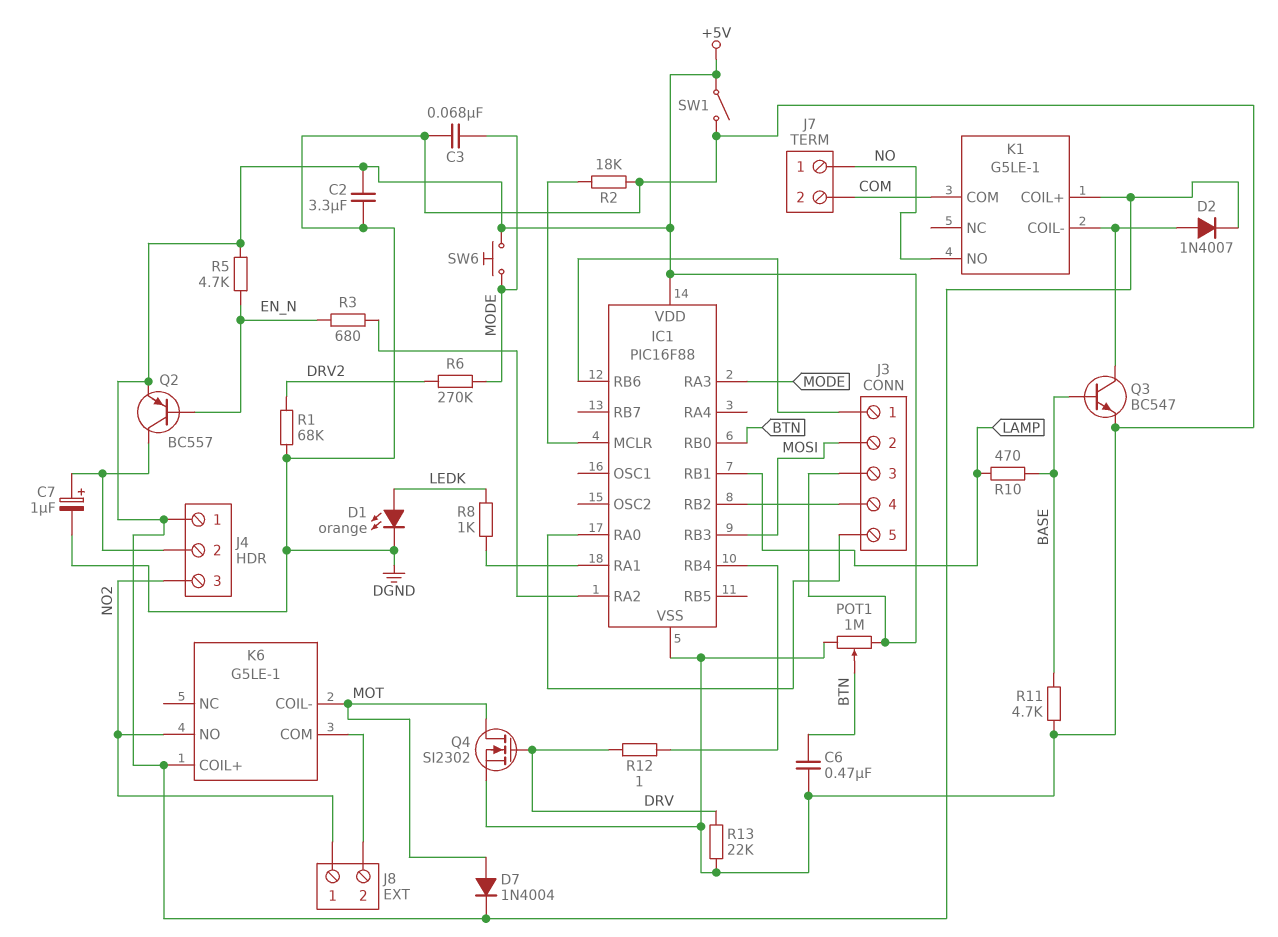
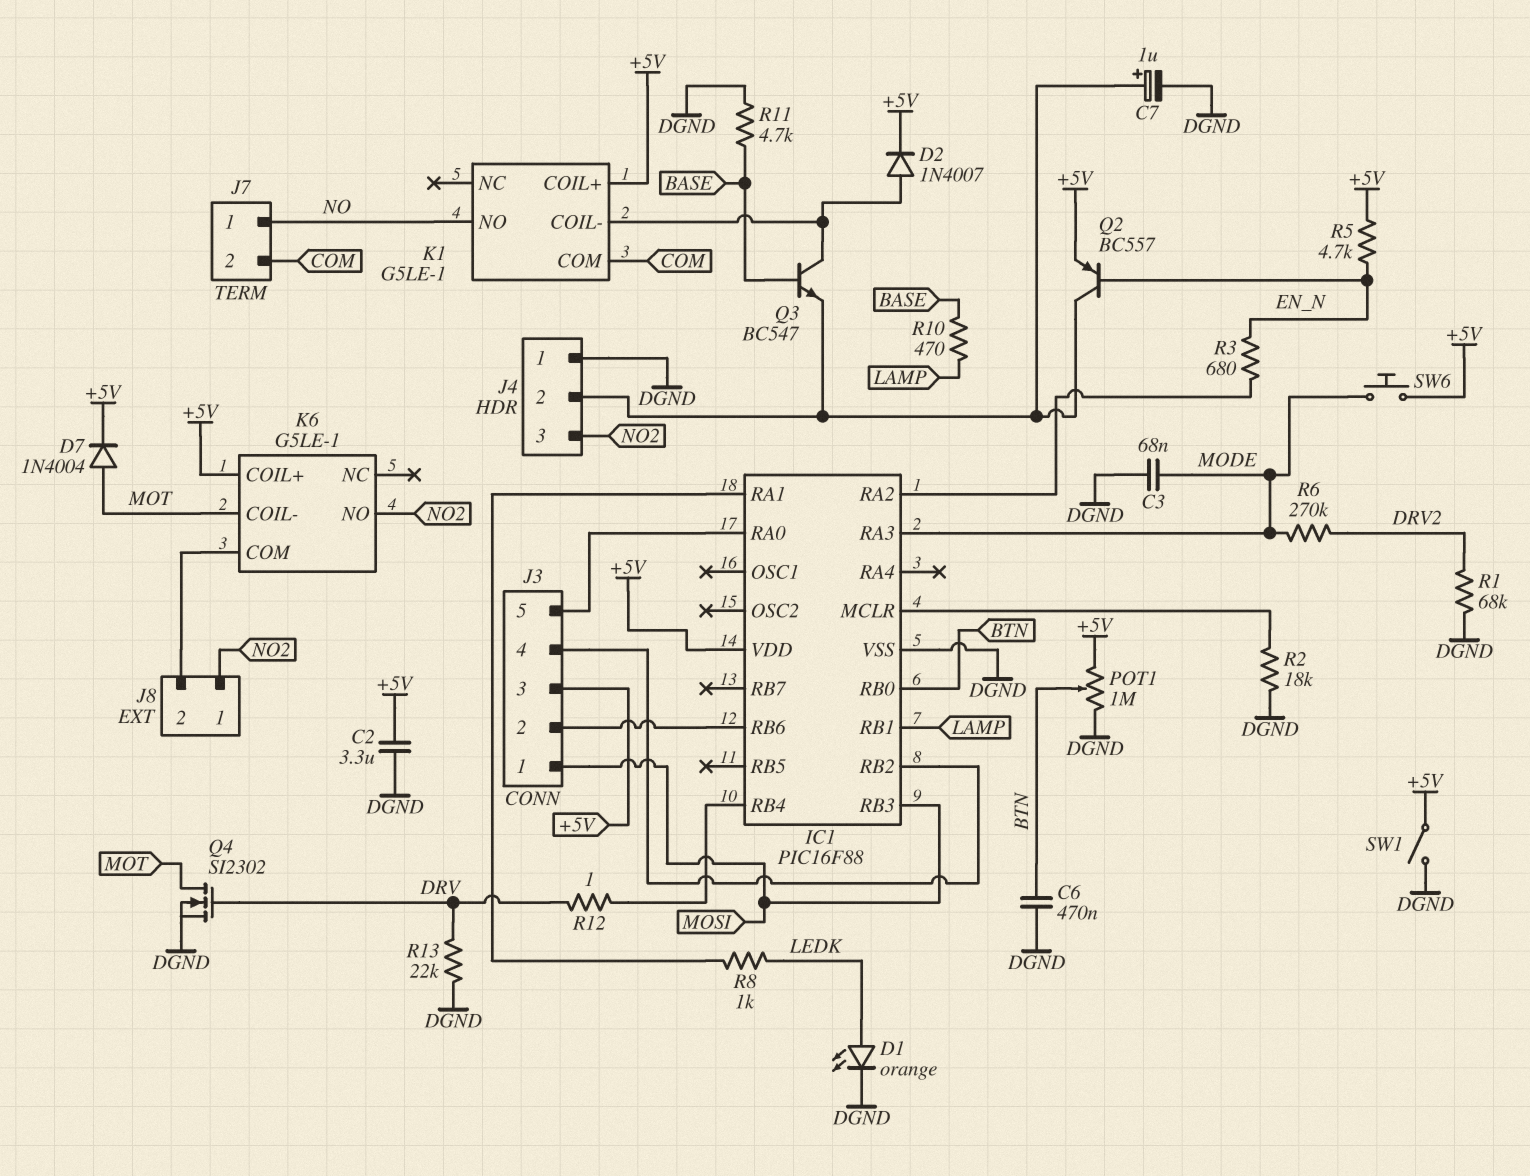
J3 pin 1: IC1/RB6 -> MOSI
J3 pin 2: MOSI -> IC1/RB6
J4 pin 1: +5V -> DGND
Q3: NPN BC547 (B BASE, C K1/COIL-, E DGND) -> NPN BC547 (B BASE, C K1/COIL-, E J4/2)

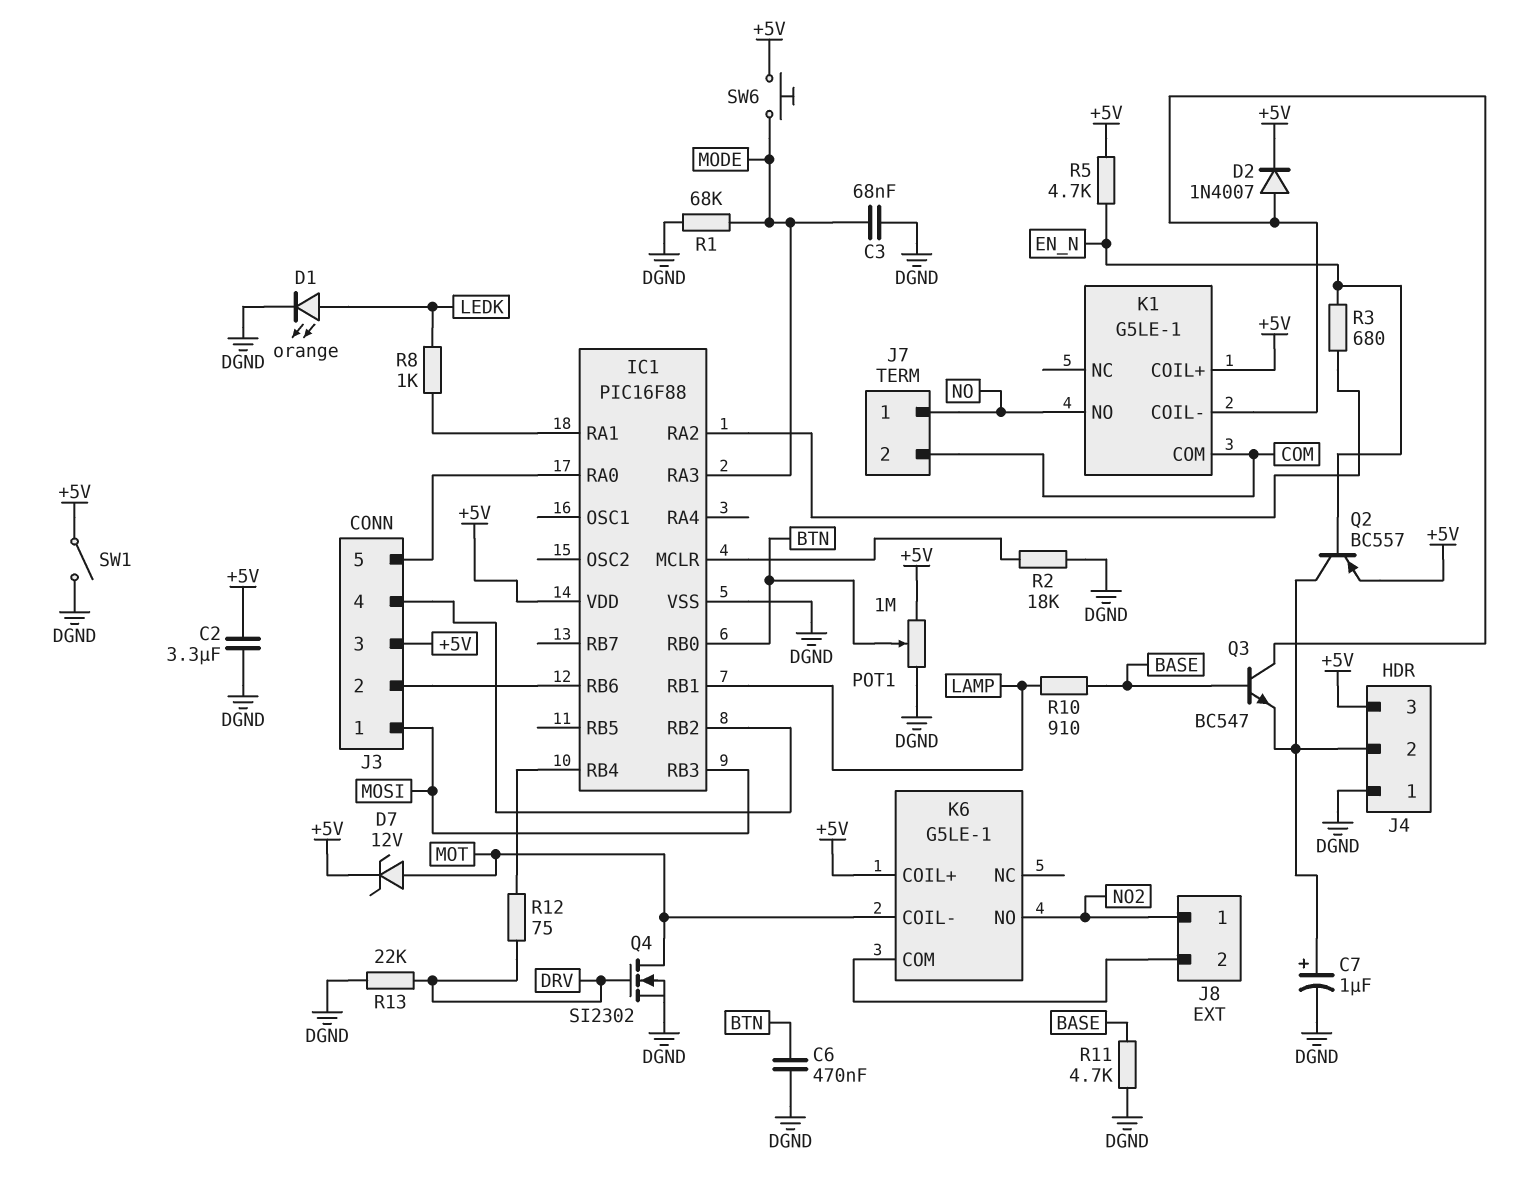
D7: diode 1N4004 (A MOT, K +5V) -> zener 12V (A MOT, K +5V)
J4 pin 3: NO2 -> +5V
R1: 68k (DGND, DRV2) -> 68k (DGND, MODE)
R6: 270k (DRV2, MODE) -> none
R10: 470 (BASE, LAMP) -> 910 (BASE, LAMP)
R12: 1 (DRV, IC1/RB4) -> 75 (DRV, IC1/RB4)

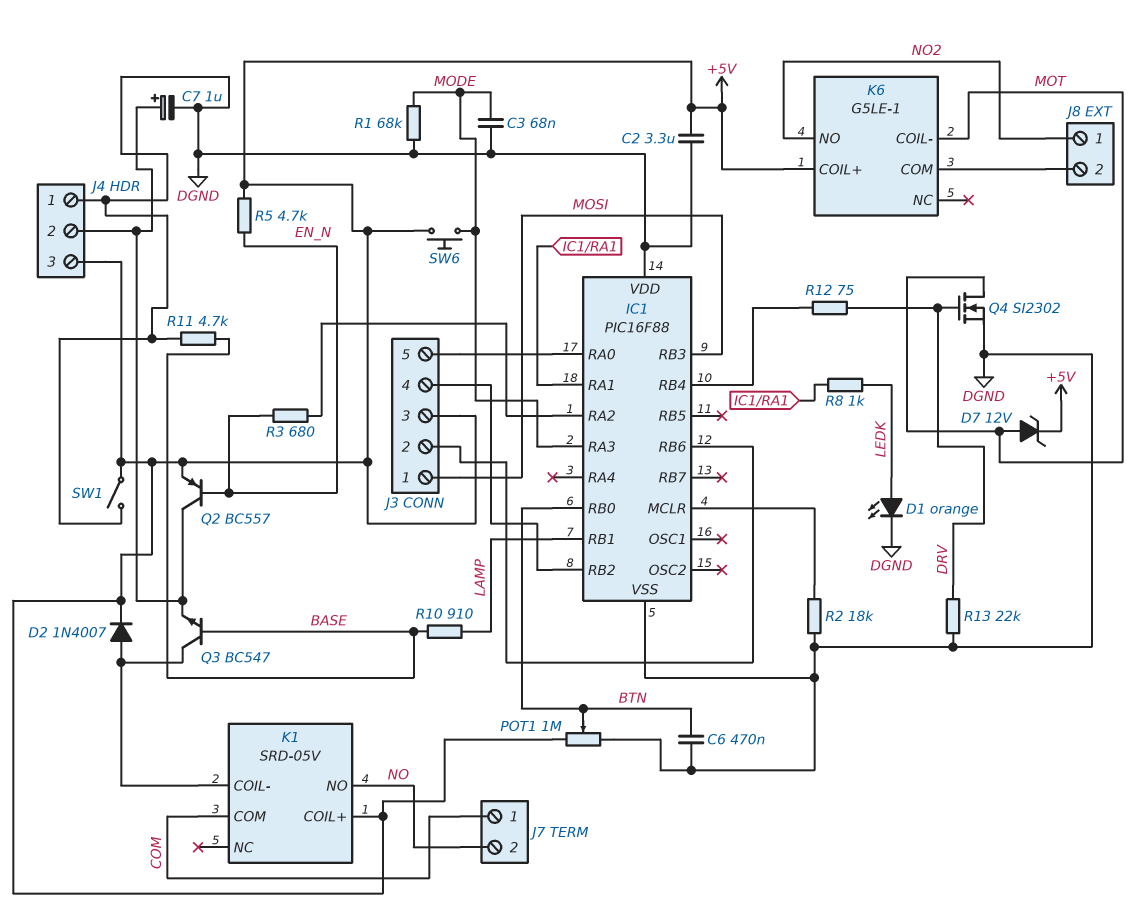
IC1 pin VDD: +5V -> DGND
J7 pin 1: NO -> COM
J7 pin 2: COM -> NO
K1: G5LE-1 -> SRD-05V

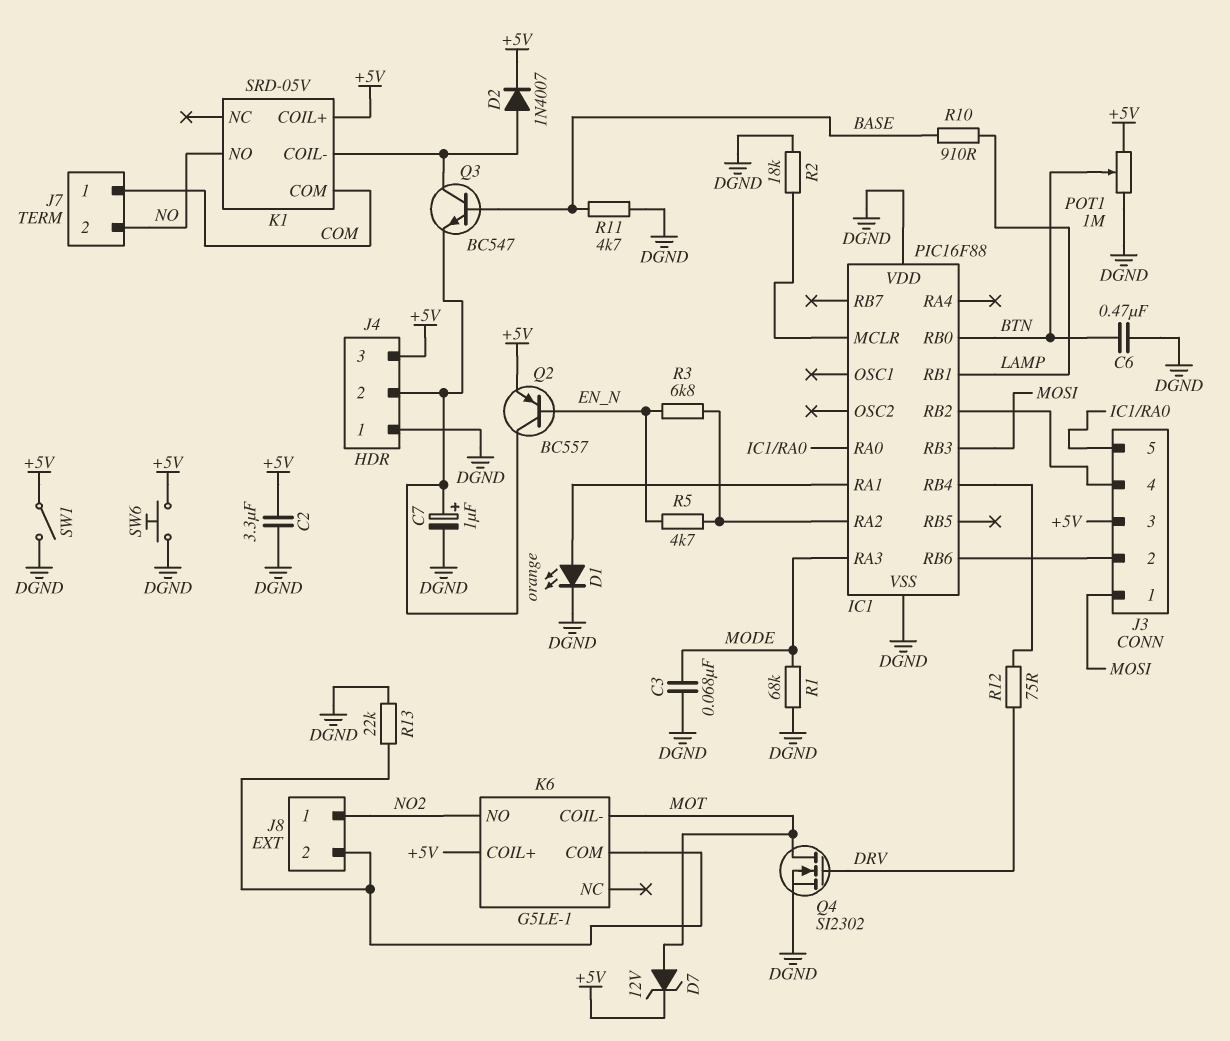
D1: LED orange (A LEDK, K DGND) -> LED orange (A IC1/RA1, K DGND)
R3: 680 (EN_N, IC1/RA2) -> 6.8k (EN_N, IC1/RA2)
R5: 4.7k (+5V, EN_N) -> 4.7k (EN_N, IC1/RA2)
R8: 1k (IC1/RA1, LEDK) -> none
R13: 22k (DGND, DRV) -> 22k (DGND, J8/2)
SW6: button (+5V, MODE) -> button (+5V, DGND)

